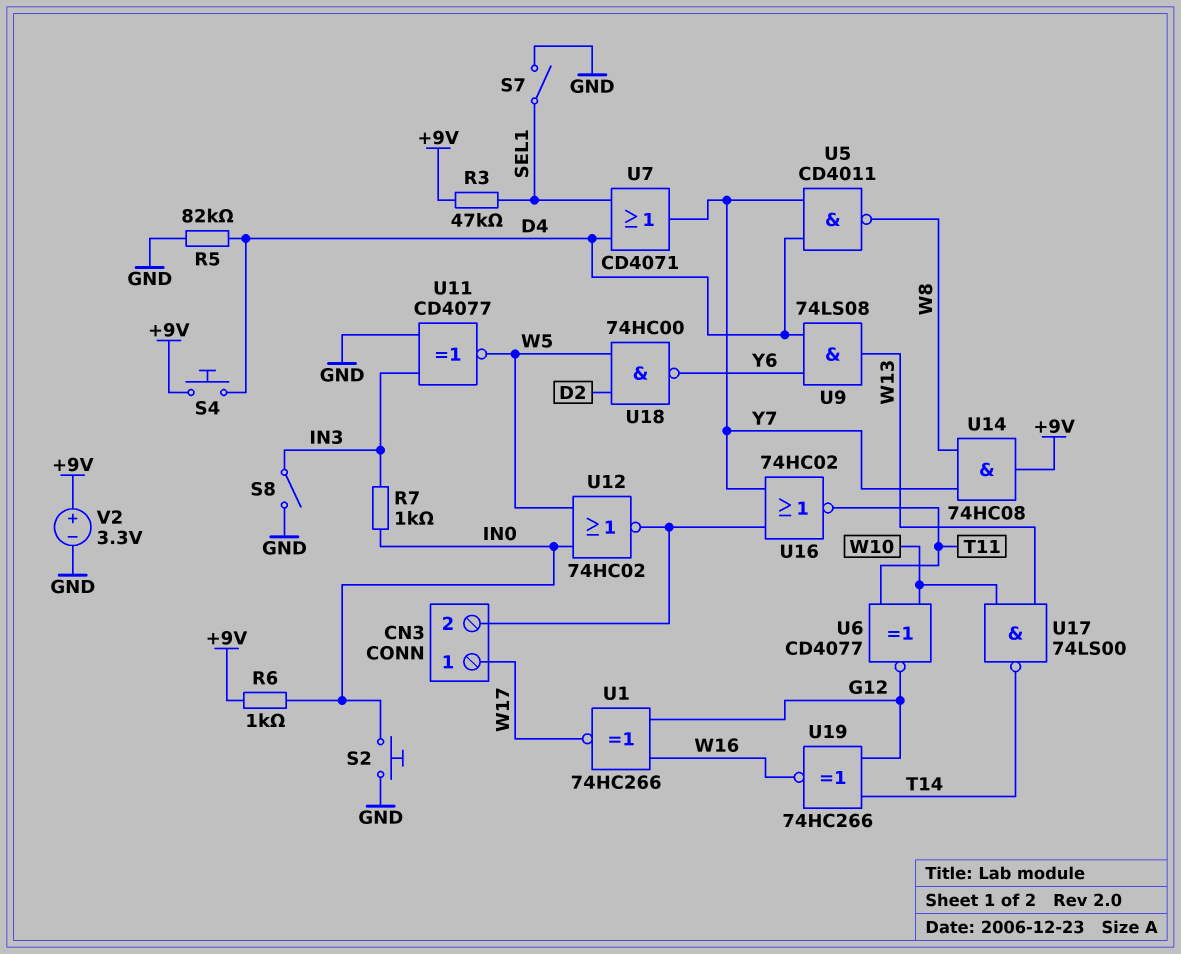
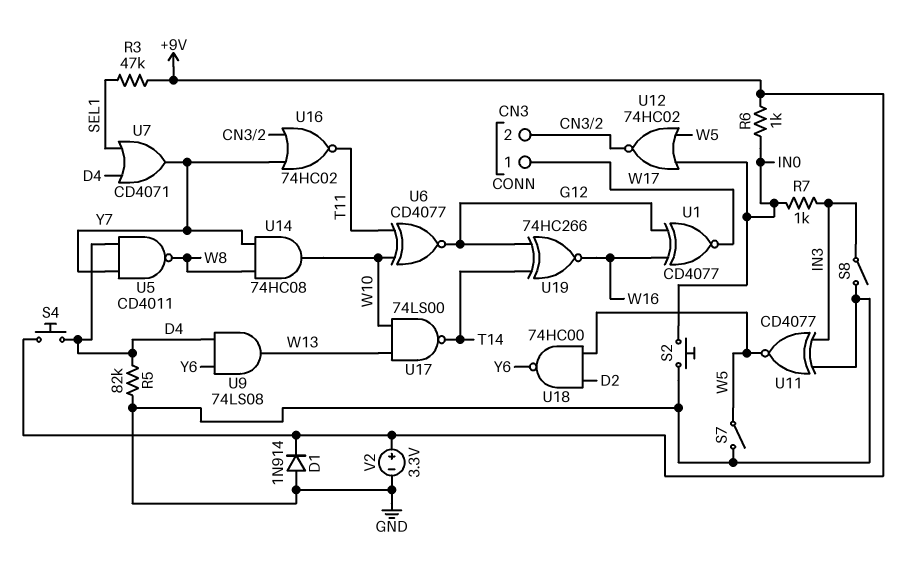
D1: none -> diode 1N914 (A GND, K +9V)
S7: switch (GND, SEL1) -> switch (GND, W5)
U1: XNOR 74HC266 (in G12, in W16, out W17) -> XNOR CD4077 (in G12, in W16, out W17)
U14: AND 74HC08 (in W8, in Y7, out +9V) -> AND 74HC08 (in W8, in Y7, out W10)

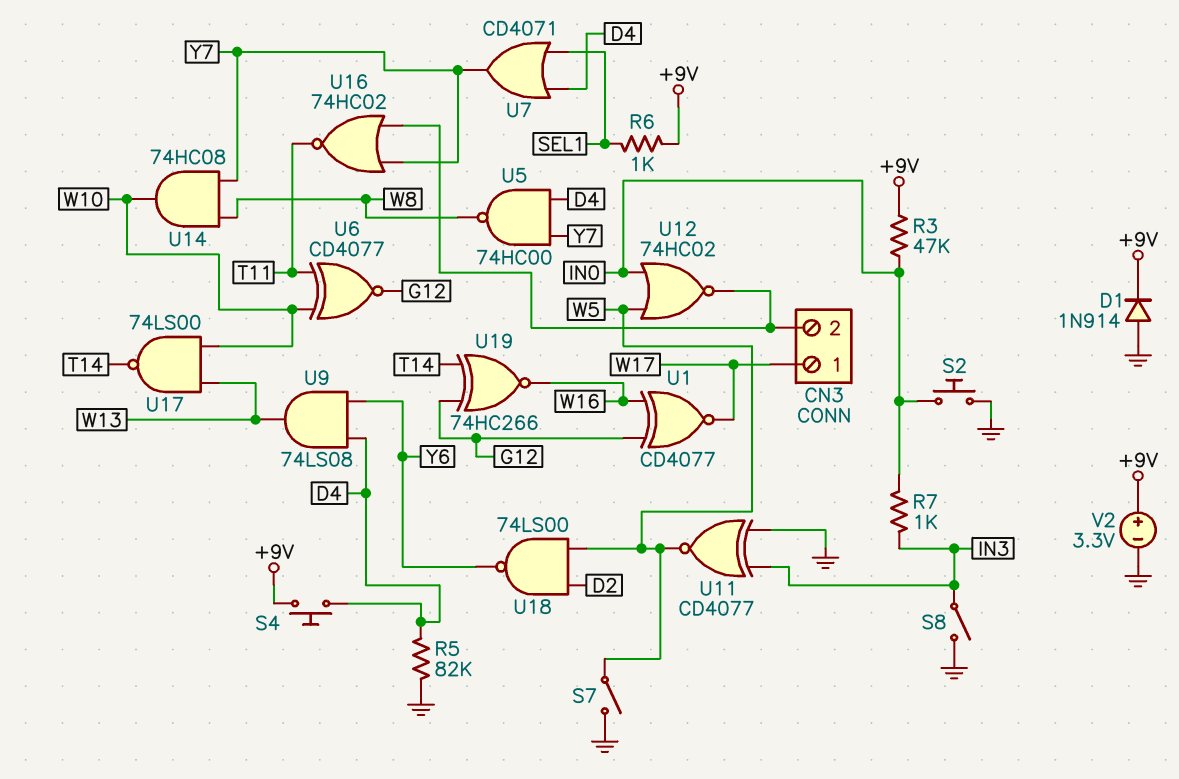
R3: 47k (+9V, SEL1) -> 47k (+9V, IN0)
R6: 1k (+9V, IN0) -> 1k (+9V, SEL1)
U5: NAND CD4011 (in D4, in Y7, out W8) -> NAND 74HC00 (in D4, in Y7, out W8)
U18: NAND 74HC00 (in D2, in W5, out Y6) -> NAND 74LS00 (in D2, in W5, out Y6)

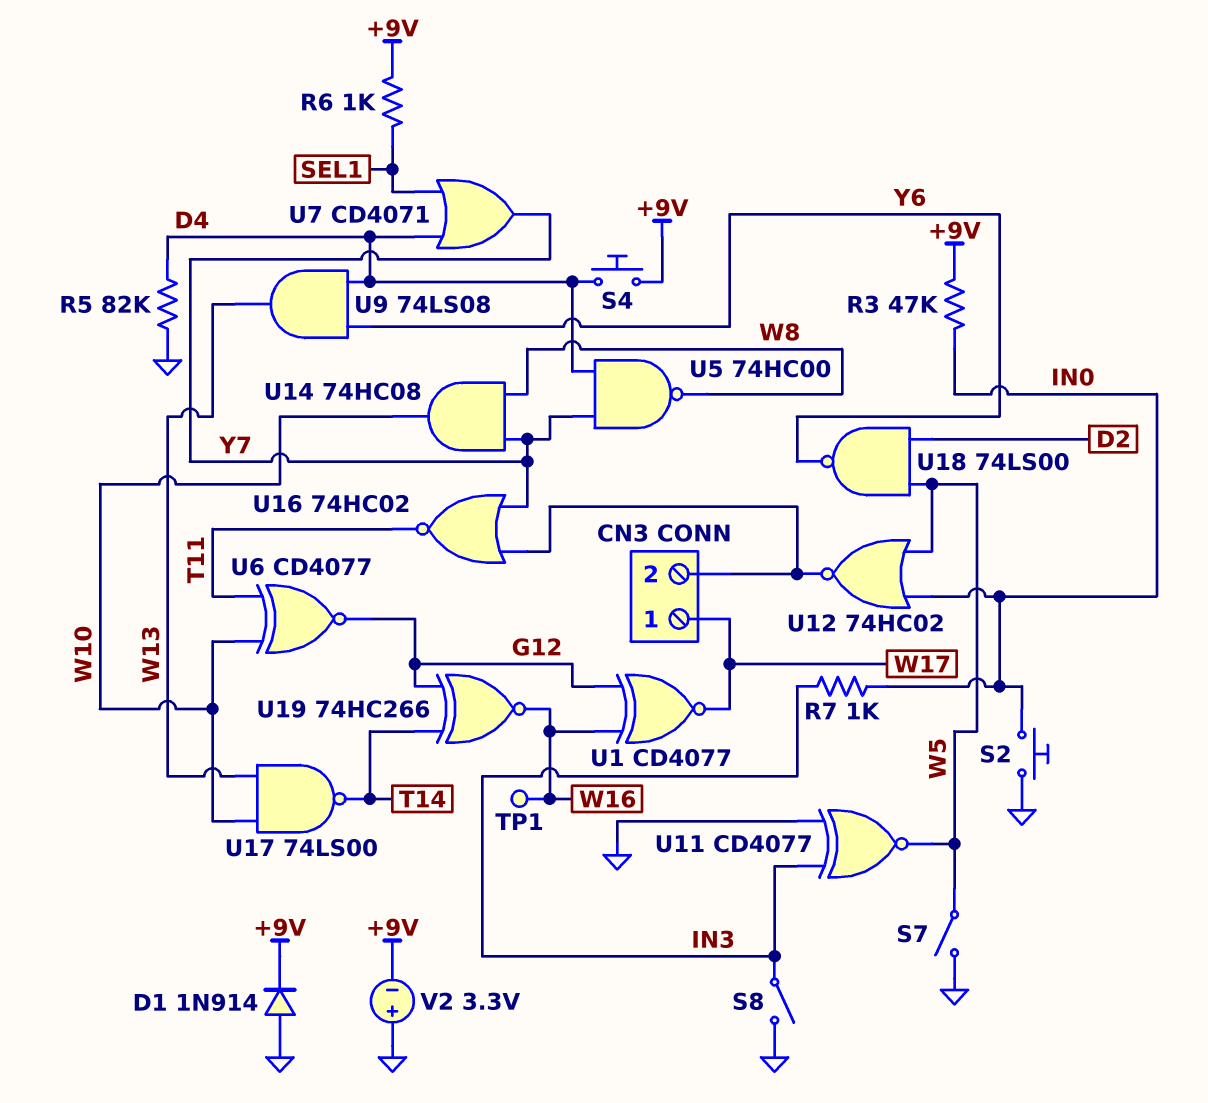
TP1: none -> test point (W16)
V2: 3.3V (plus +9V, minus GND) -> 3.3V (plus GND, minus +9V)

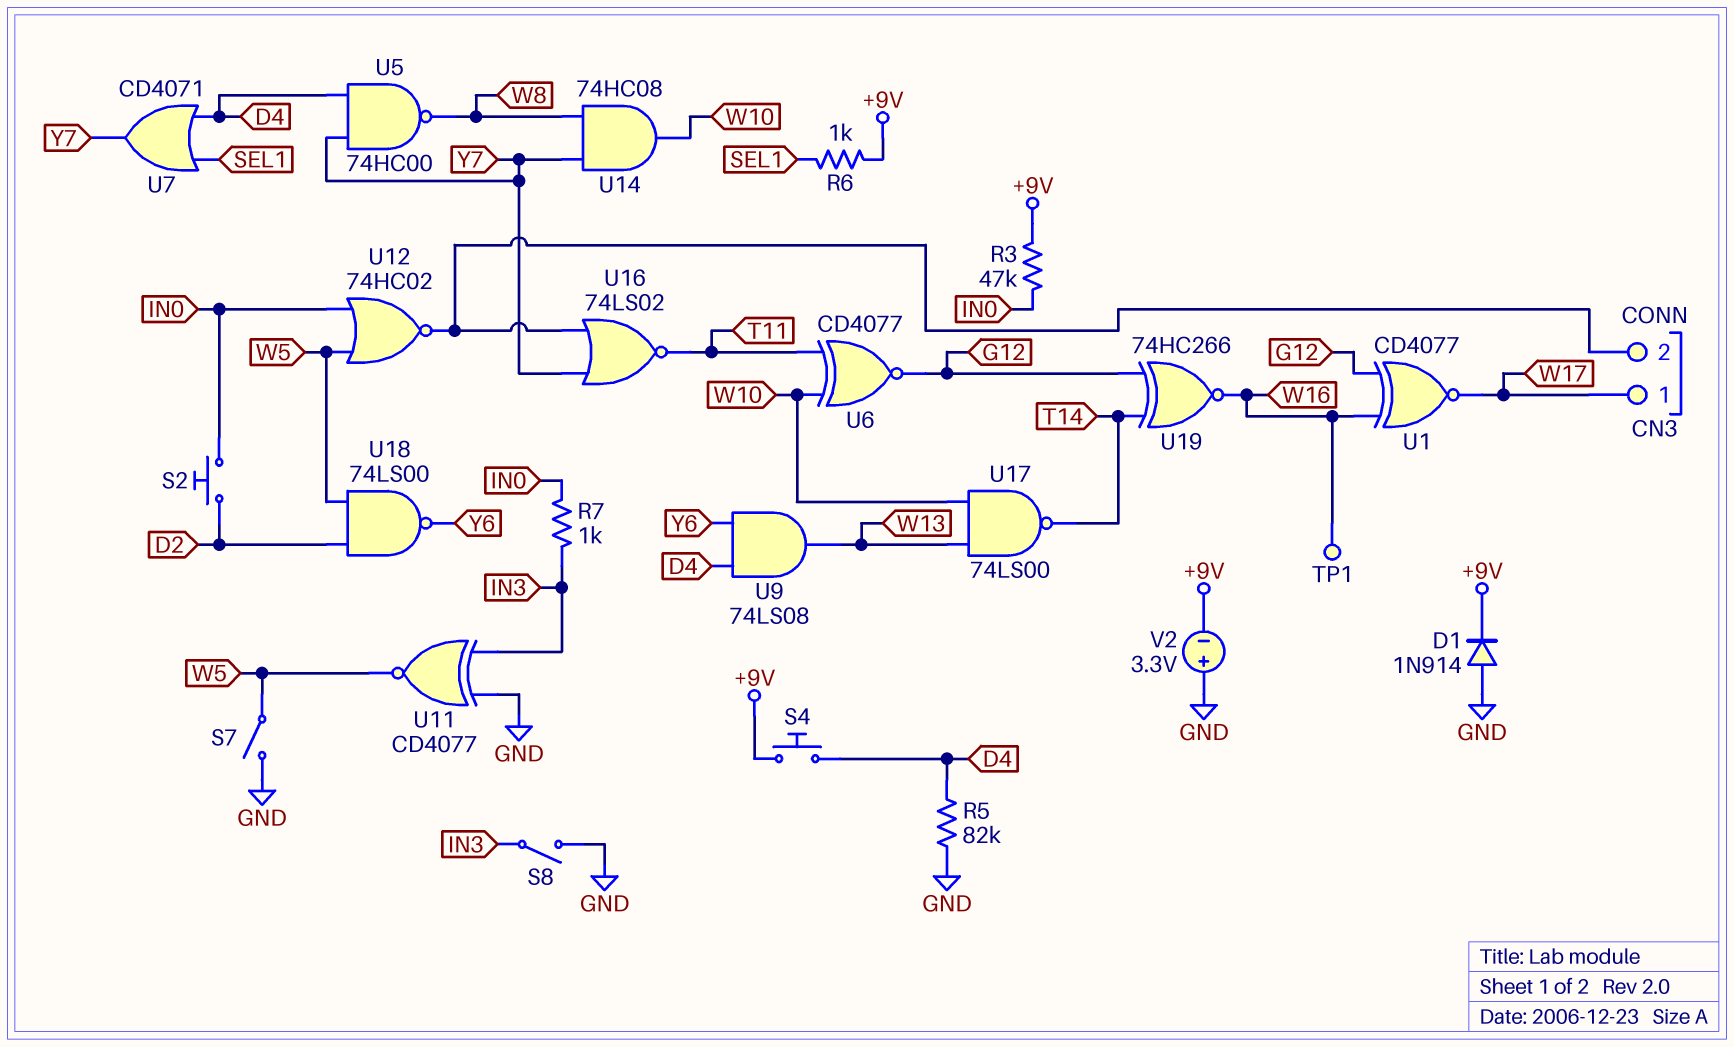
S2: button (GND, IN0) -> button (D2, IN0)
U16: NOR 74HC02 (in CN3/2, in Y7, out T11) -> NOR 74LS02 (in CN3/2, in Y7, out T11)

